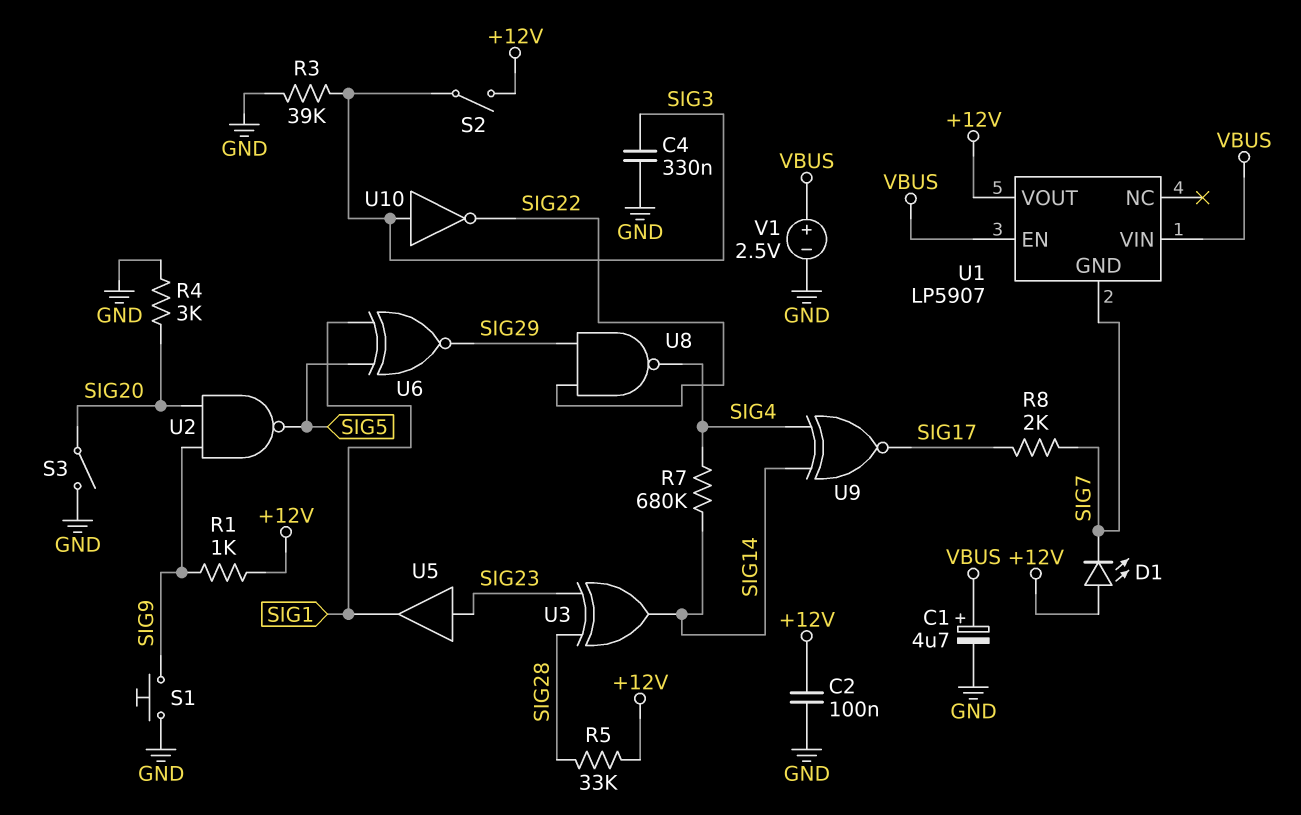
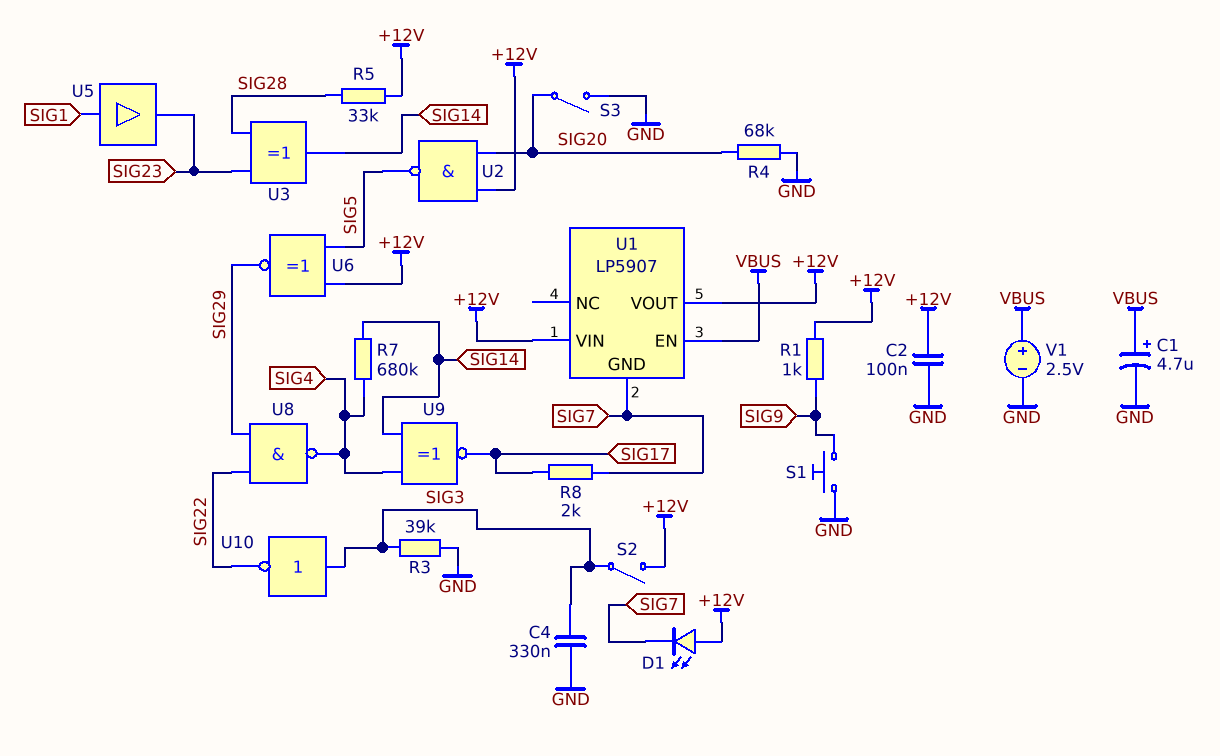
R4: 3k (GND, SIG20) -> 68k (GND, SIG20)
U1 pin VIN: VBUS -> +12V
U2: NAND (in SIG9, in SIG20, out SIG5) -> NAND (in +12V, in SIG20, out SIG5)
U5: buffer (in SIG23, out SIG1) -> buffer (in SIG1, out SIG23)
U6: XNOR (in SIG1, in SIG5, out SIG29) -> XNOR (in +12V, in SIG5, out SIG29)

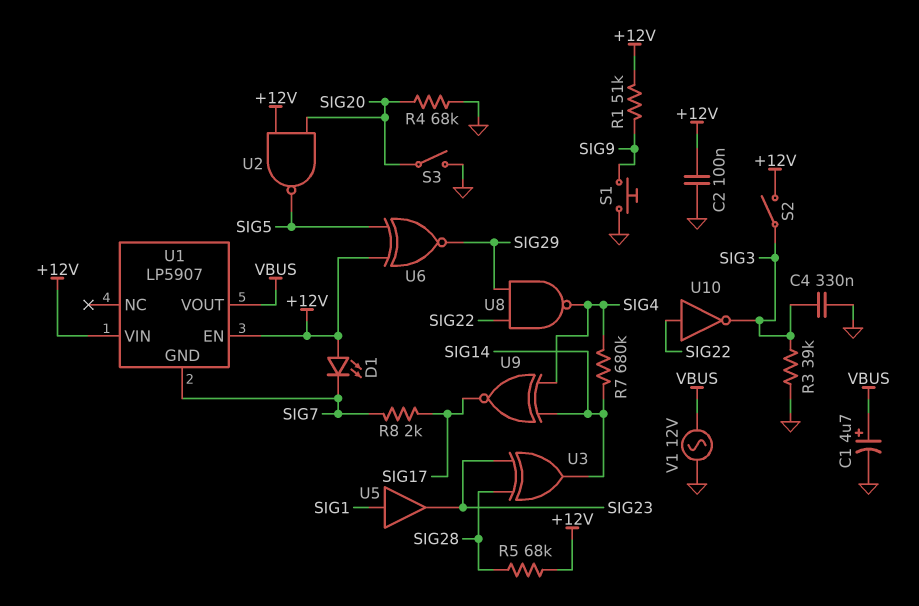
R1: 1k (+12V, SIG9) -> 51k (+12V, SIG9)
R5: 33k (+12V, SIG28) -> 68k (+12V, SIG28)
U1 pin EN: VBUS -> +12V
U1 pin VOUT: +12V -> VBUS
U10: NOT (in SIG3, out SIG22) -> NOT (in SIG22, out SIG3)
V1: 2.5V (plus VBUS, minus GND) -> AC 12V (GND, VBUS)

